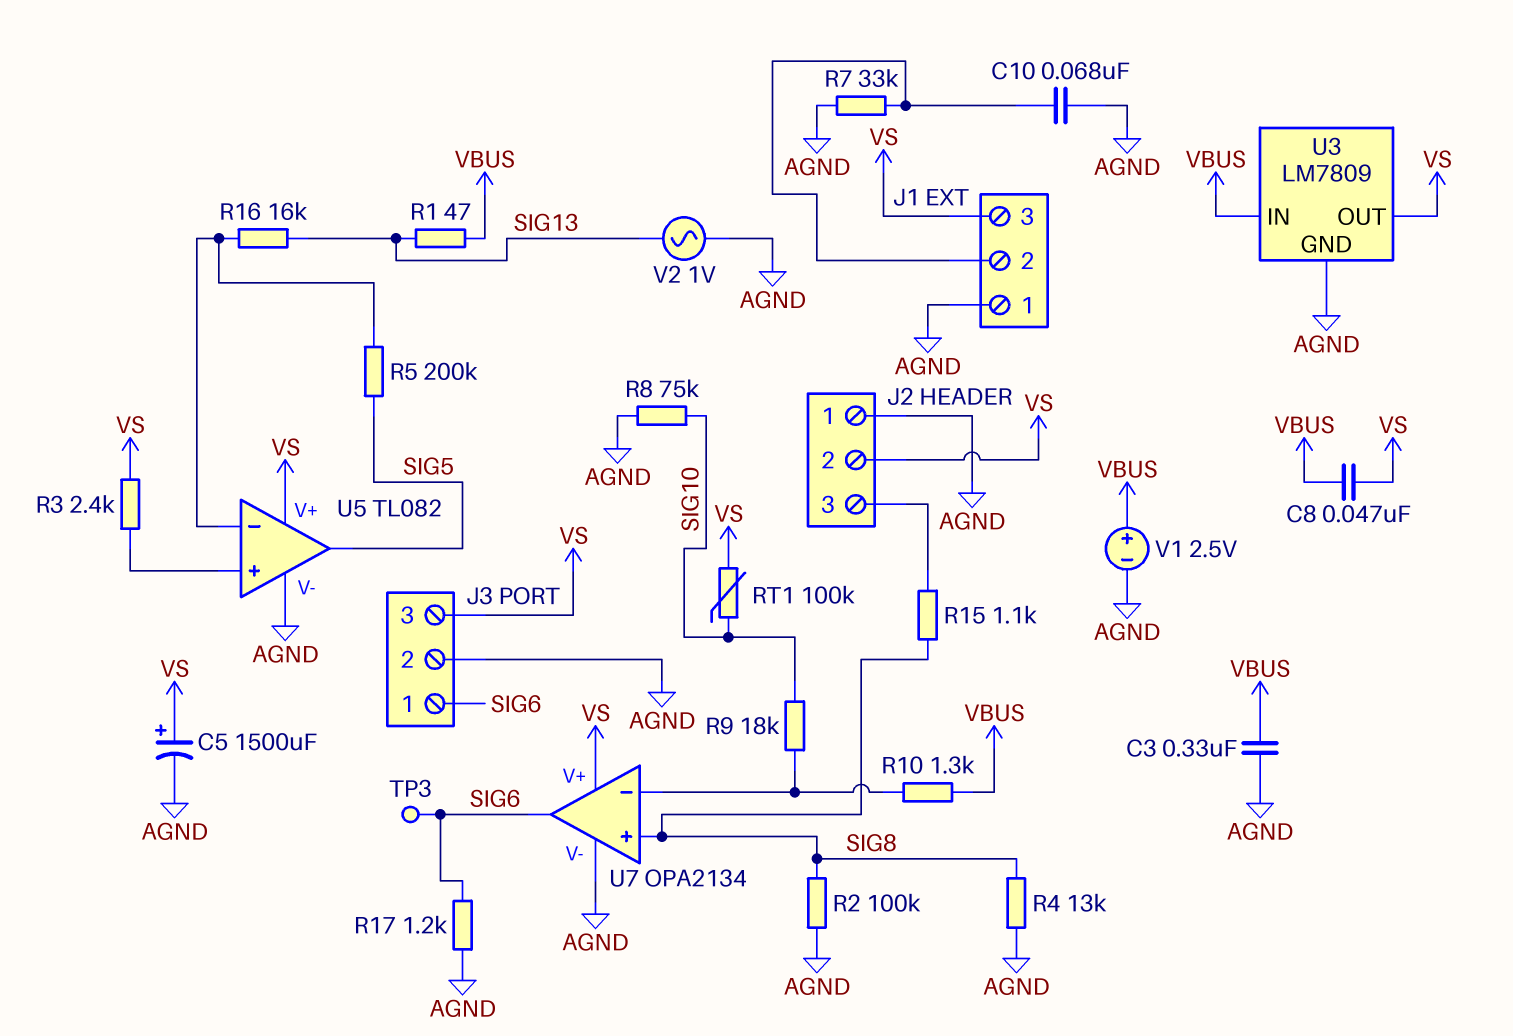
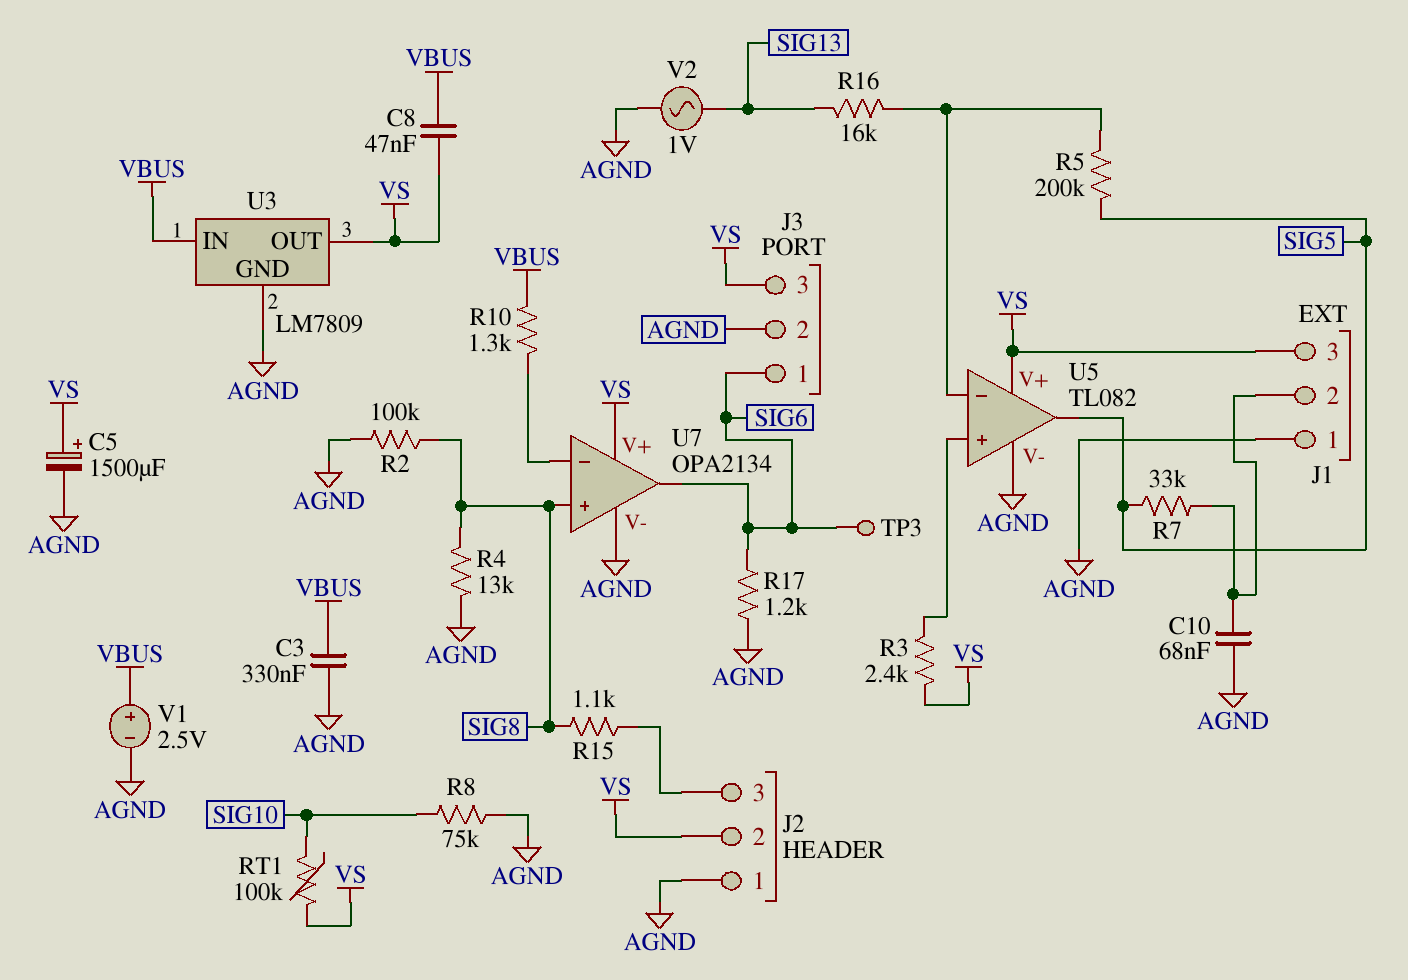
R1: 47 (SIG13, VBUS) -> none
R7: 33k (AGND, J1/2) -> 33k (J1/2, SIG5)
R9: 18k (SIG10, U7/in-) -> none

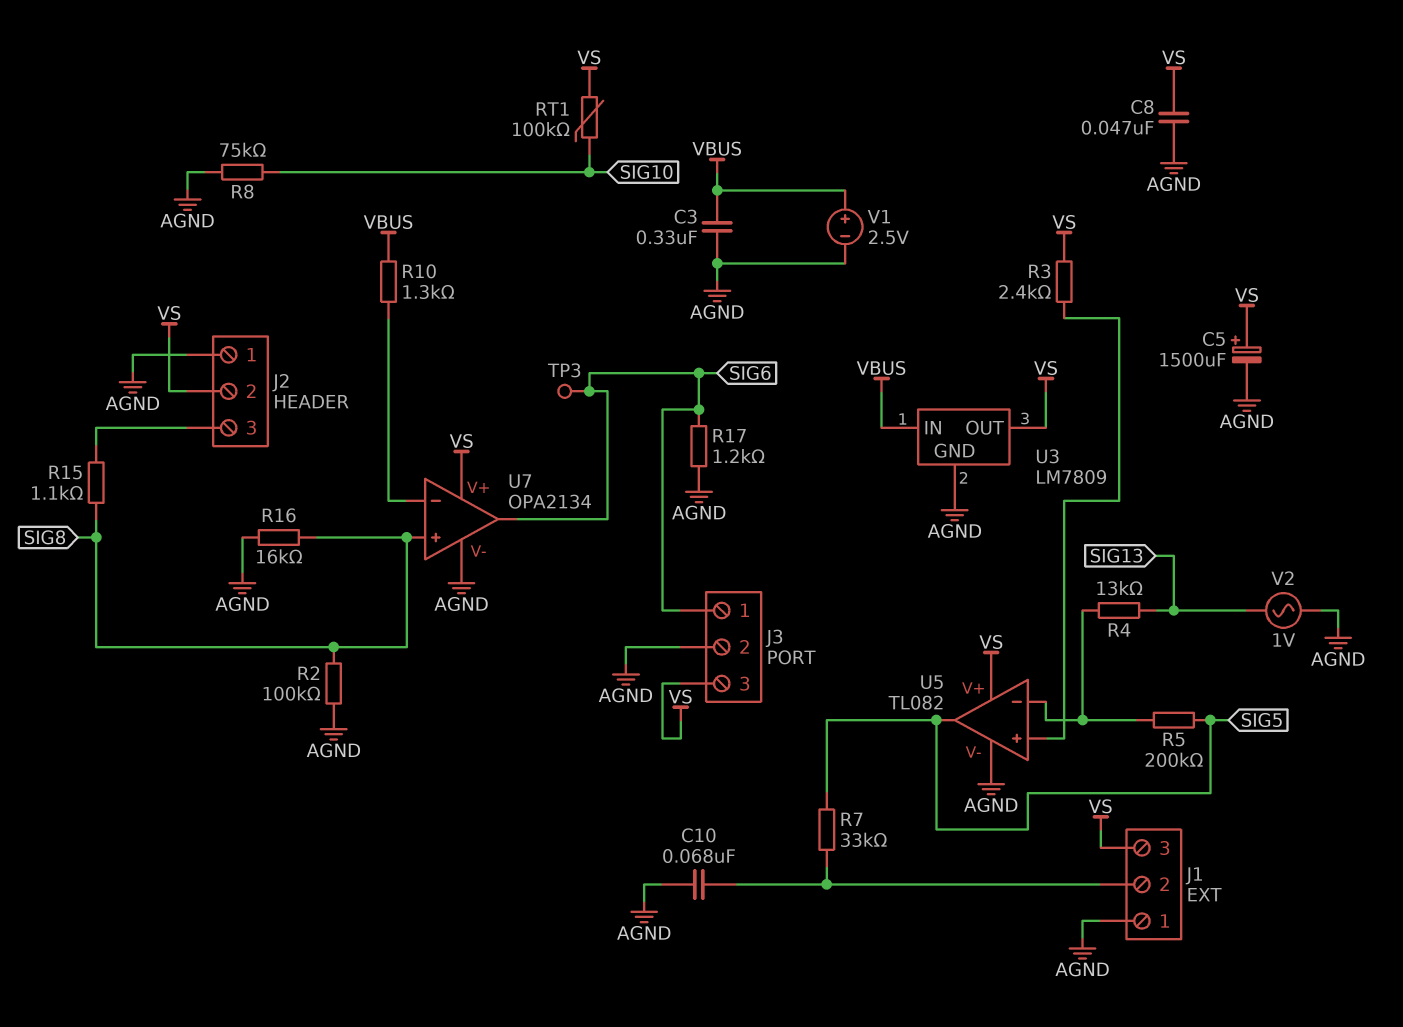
C8: 47nF (VBUS, VS) -> 47nF (AGND, VS)
R4: 13k (AGND, SIG8) -> 13k (SIG13, U5/in-)
R16: 16k (SIG13, U5/in-) -> 16k (AGND, SIG8)

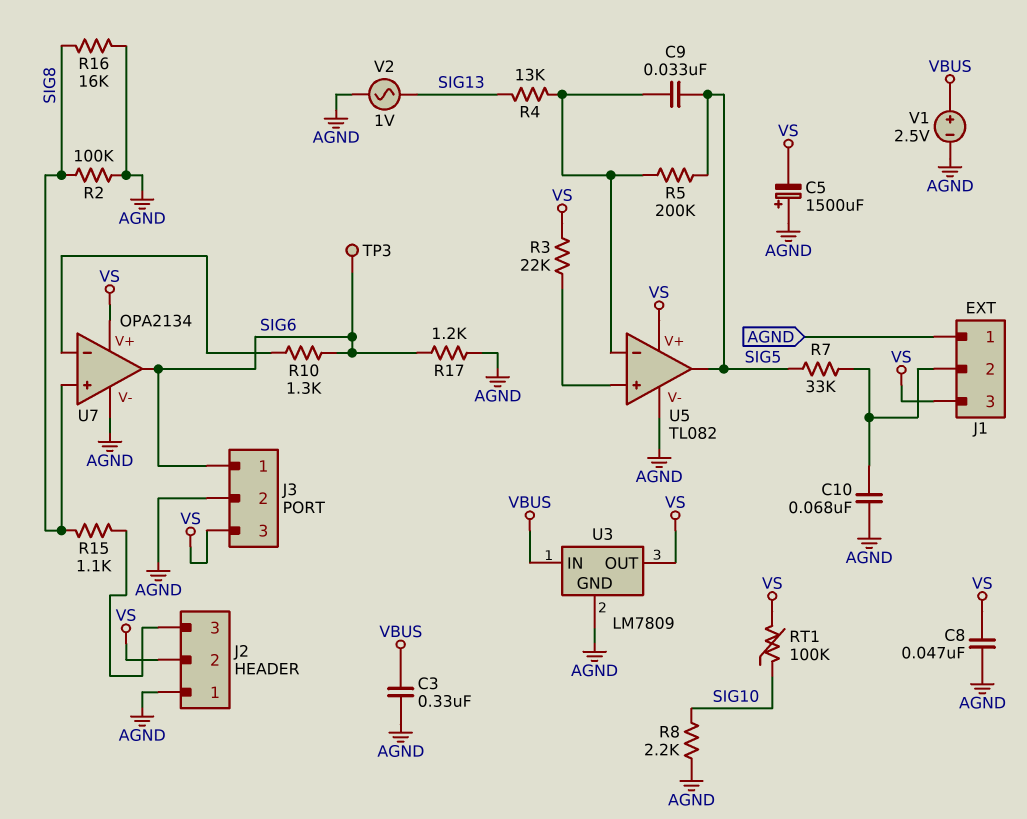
C5: 1500uF (plus VS, minus AGND) -> 1500uF (plus AGND, minus VS)
C9: none -> 33nF (SIG5, U5/in-)
R3: 2.4k (U5/in+, VS) -> 22k (U5/in+, VS)
R8: 75k (AGND, SIG10) -> 2.2k (AGND, SIG10)
R10: 1.3k (U7/in-, VBUS) -> 1.3k (SIG6, U7/in-)

